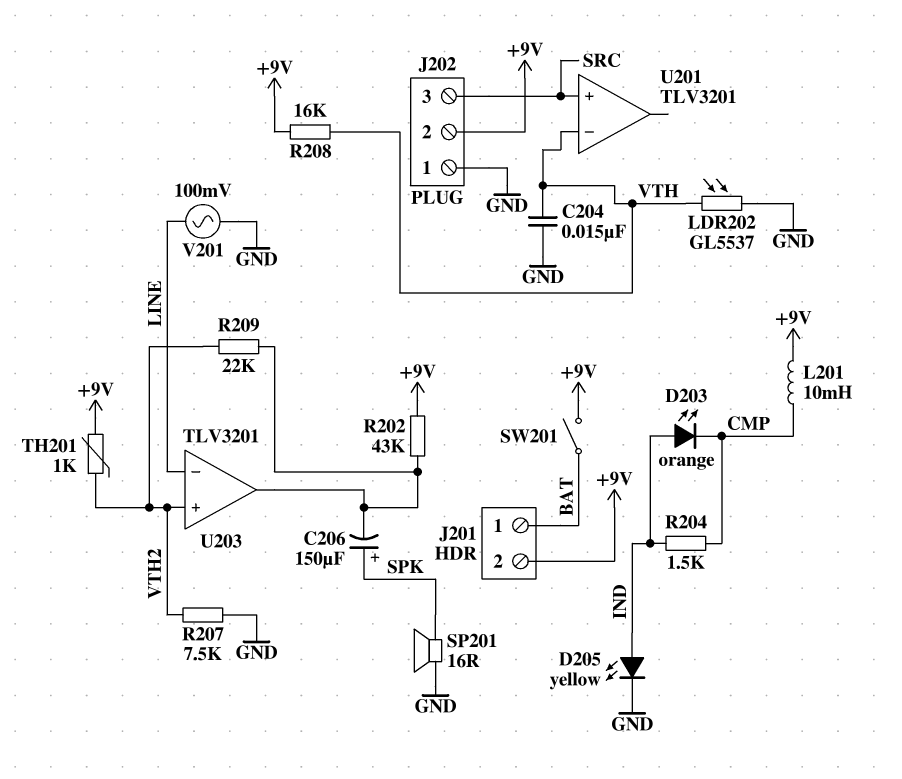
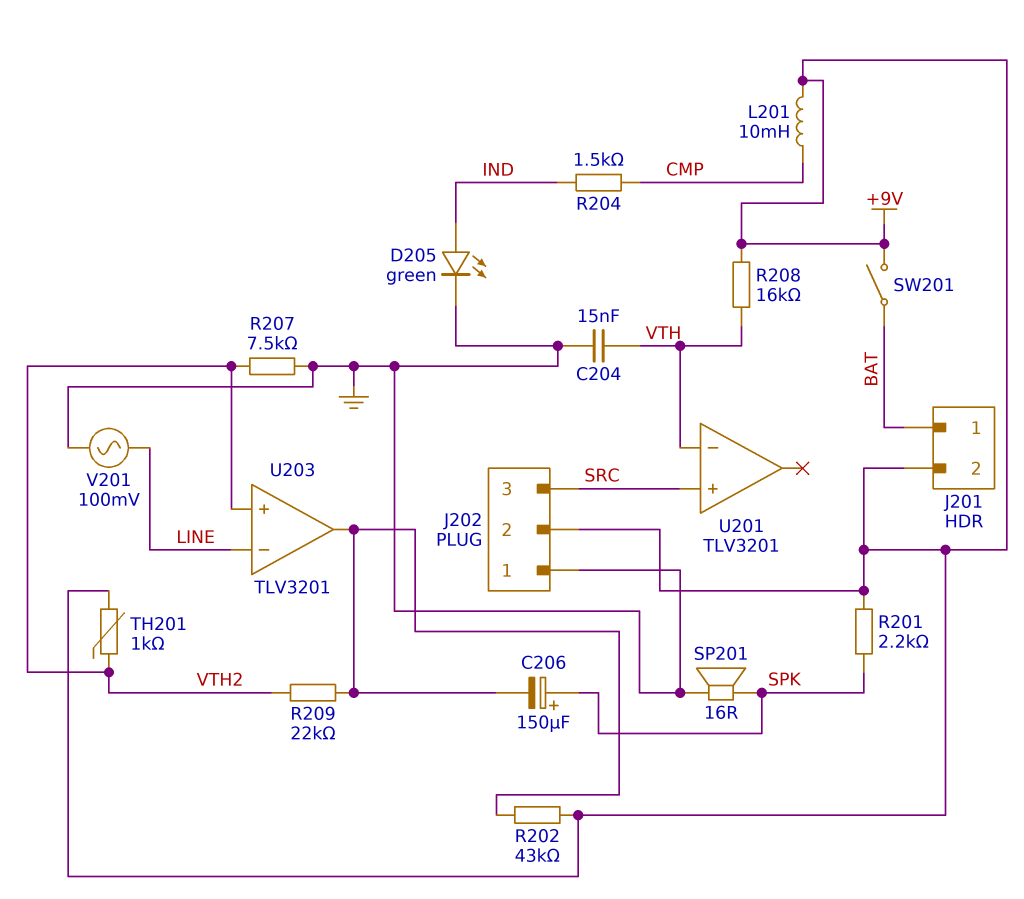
D203: LED orange (A IND, K CMP) -> none
D205: LED yellow (A IND, K GND) -> LED green (A IND, K GND)
LDR202: GL5537 (GND, VTH) -> none
R201: none -> 2.2k (+9V, SPK)

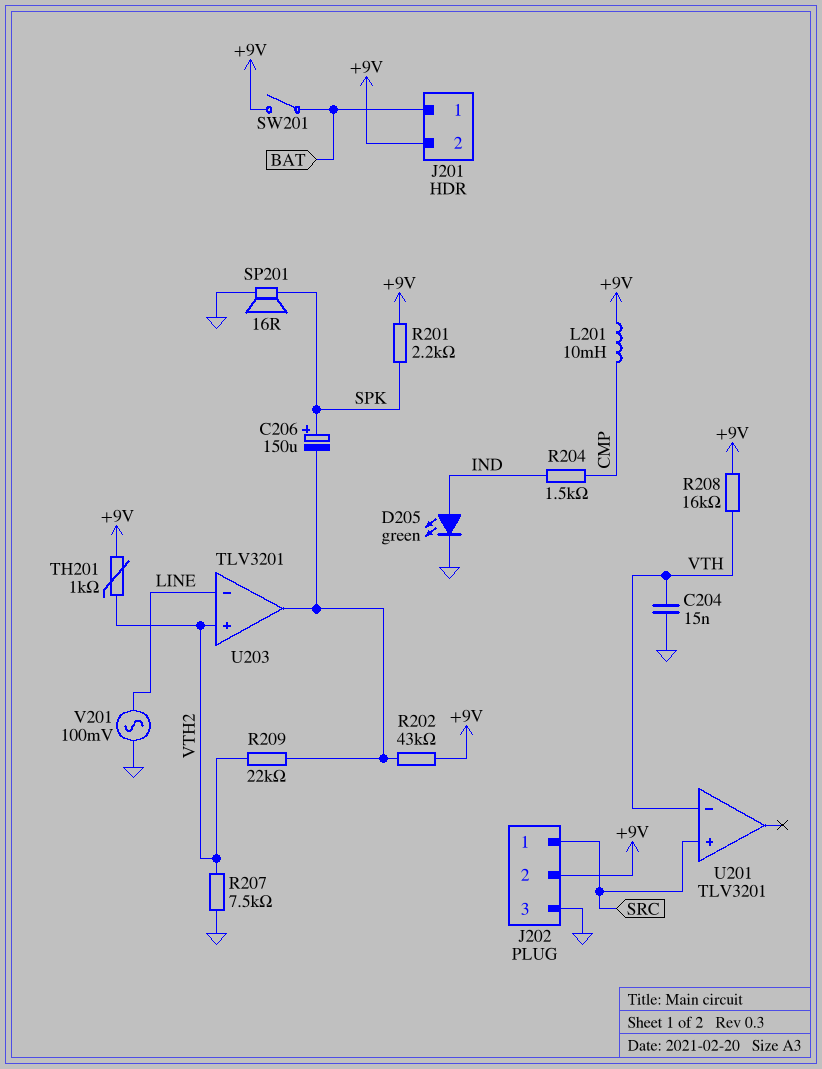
J202 pin 1: GND -> SRC
J202 pin 3: SRC -> GND

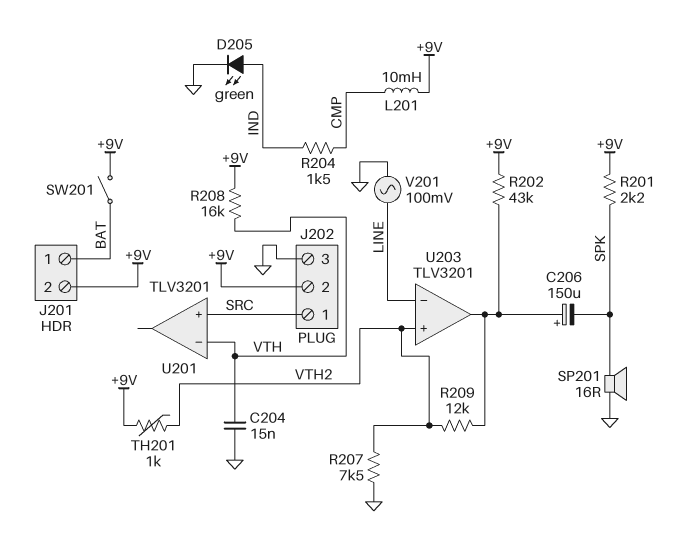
C206: 150uF (plus SPK, minus U203/out) -> 150uF (plus U203/out, minus SPK)
R209: 22k (U203/out, VTH2) -> 12k (U203/out, VTH2)

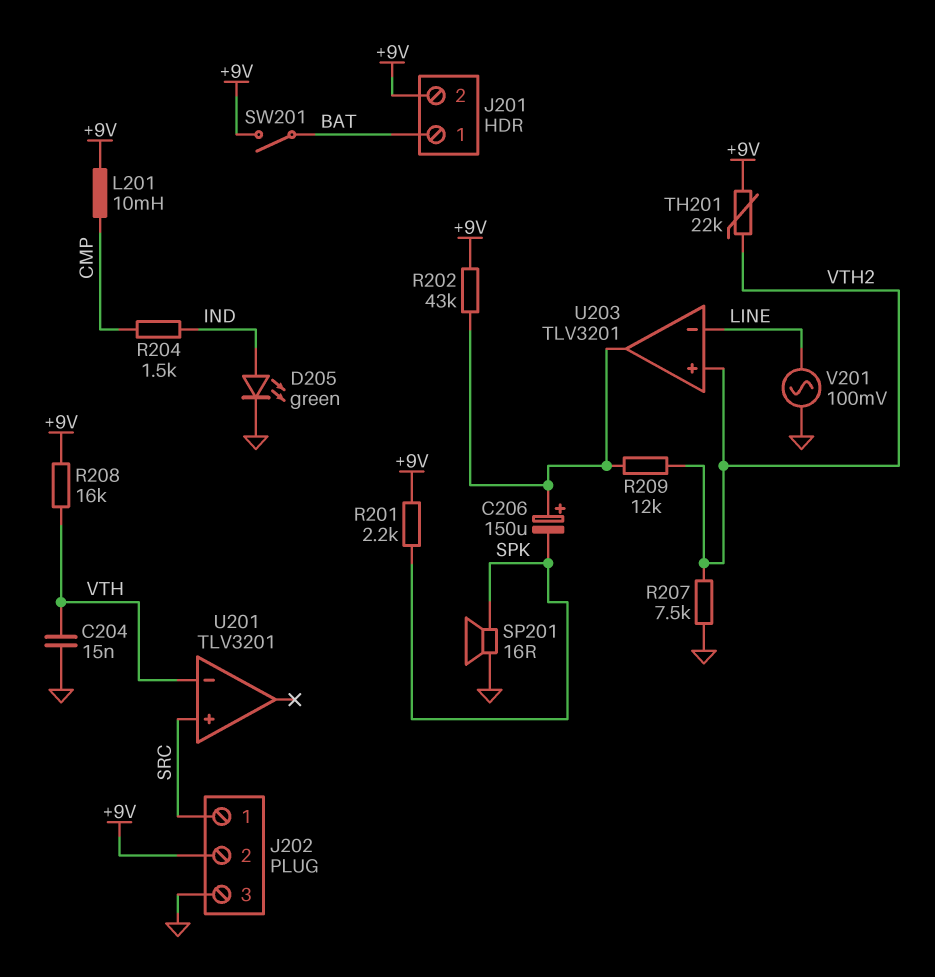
TH201: 1k (+9V, VTH2) -> 22k (+9V, VTH2)

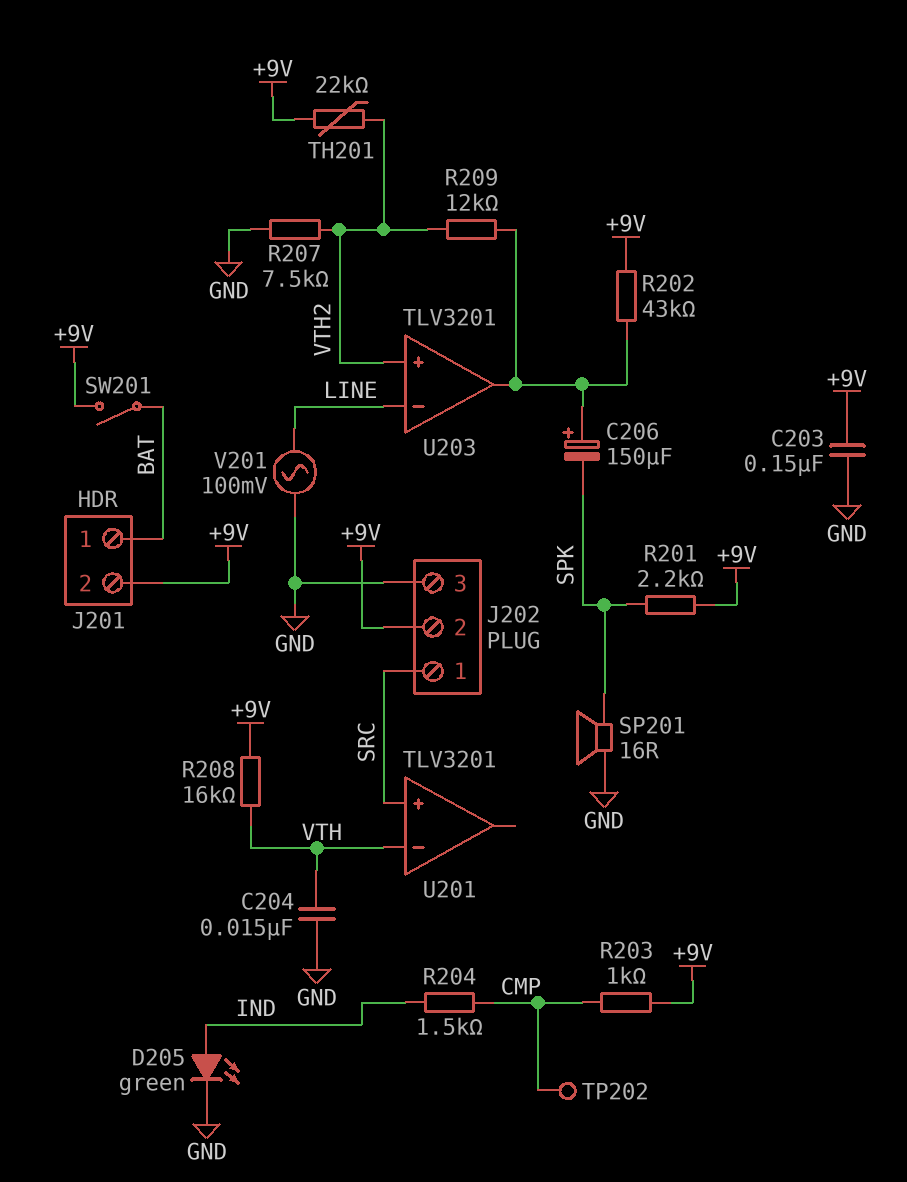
C203: none -> 150nF (+9V, GND)
L201: 10mH (+9V, CMP) -> none
R203: none -> 1k (+9V, CMP)
TP202: none -> test point (CMP)

